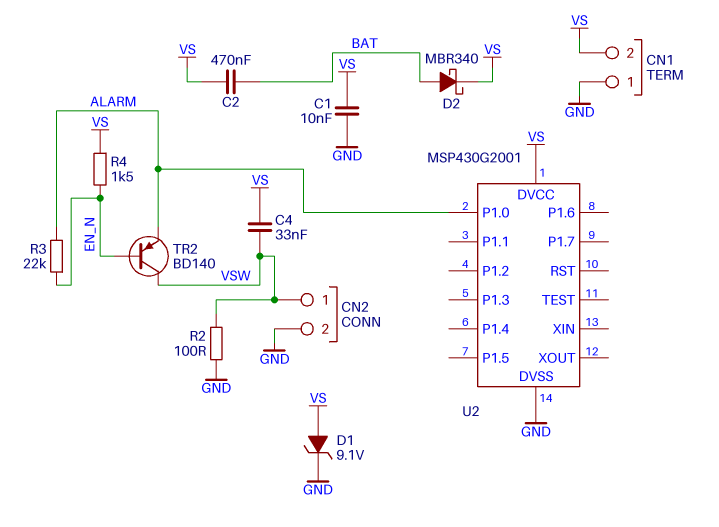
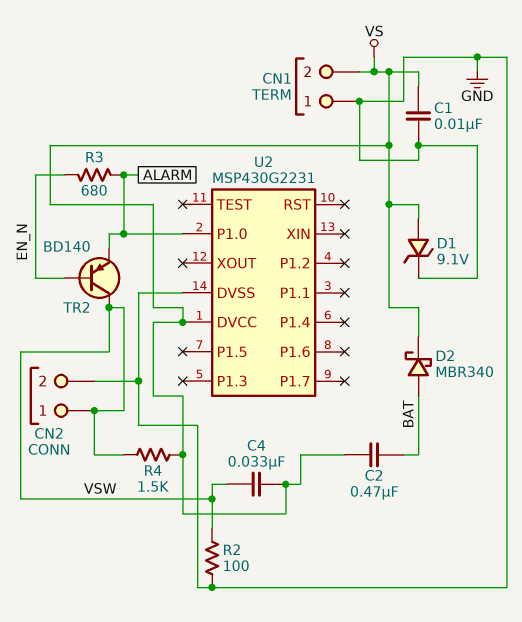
R3: 22k (ALARM, EN_N) -> 680 (ALARM, EN_N)
R4: 1.5k (EN_N, VS) -> 1.5k (VS, VSW)
U2: MSP430G2001 -> MSP430G2231

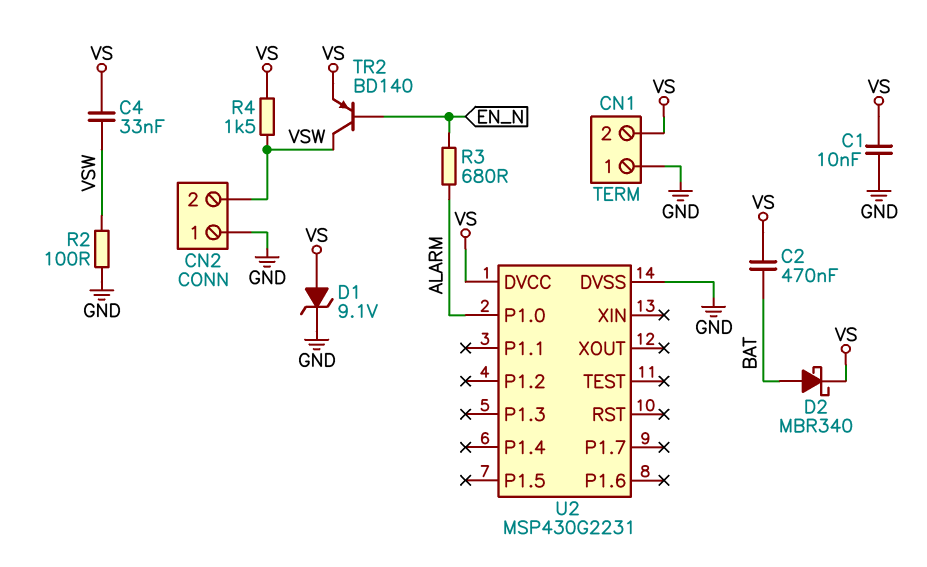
CN2 pin 1: VSW -> GND
CN2 pin 2: GND -> VSW
TR2: PNP BD140 (B EN_N, C VSW, E ALARM) -> PNP BD140 (B EN_N, C VSW, E VS)

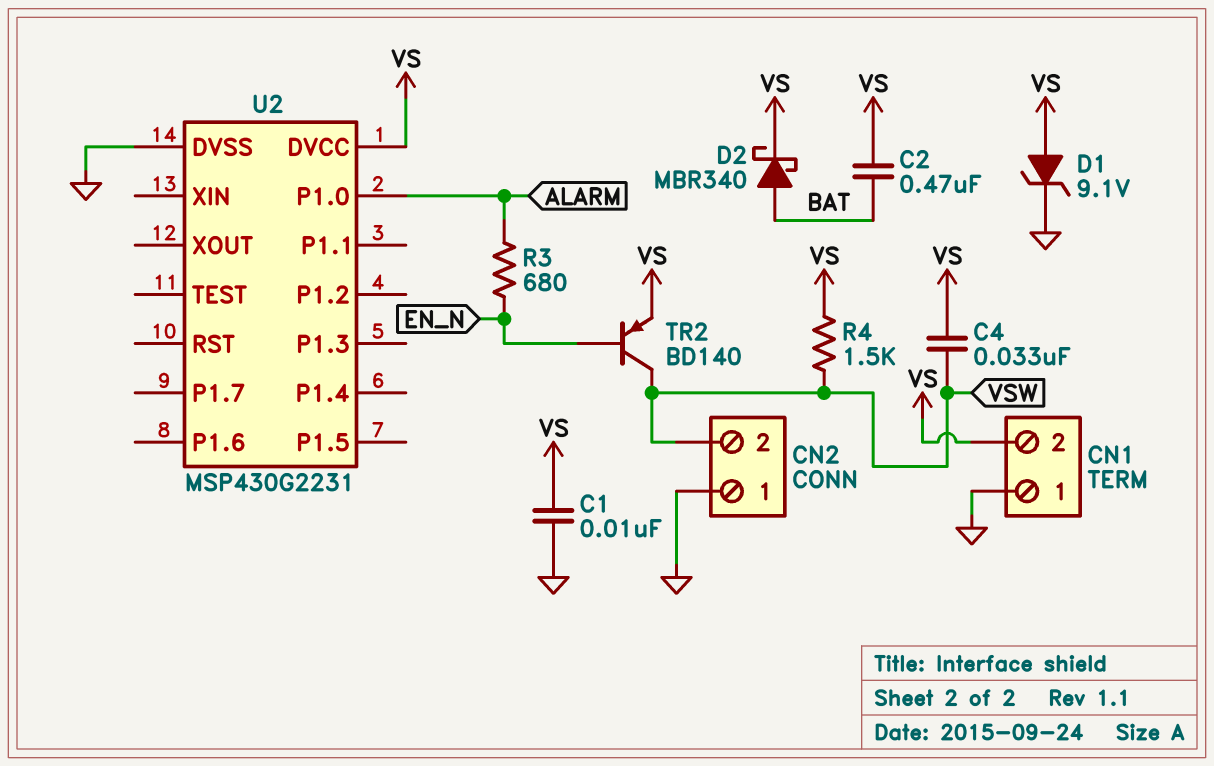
R2: 100 (GND, VSW) -> none

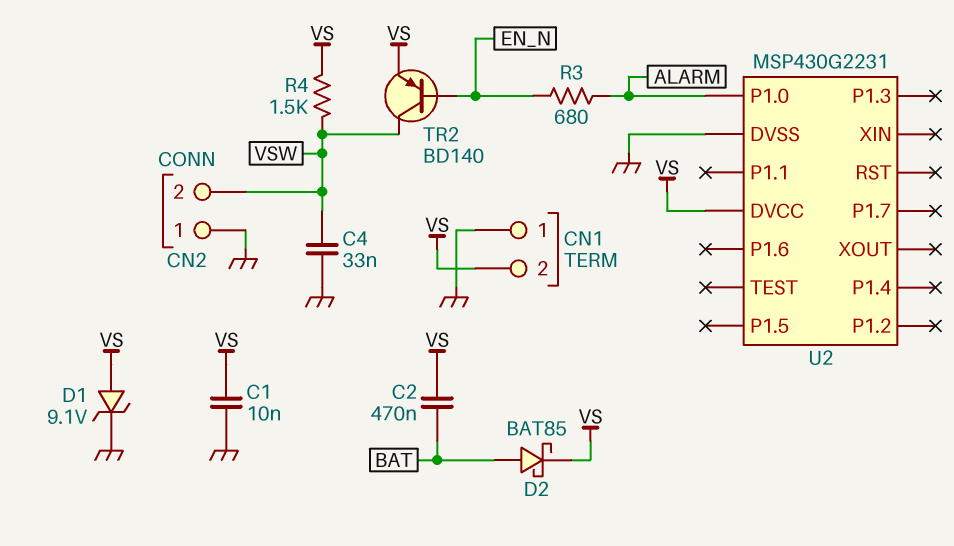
C4: 33nF (VS, VSW) -> 33nF (GND, VSW)
D2: schottky MBR340 (A BAT, K VS) -> schottky BAT85 (A BAT, K VS)

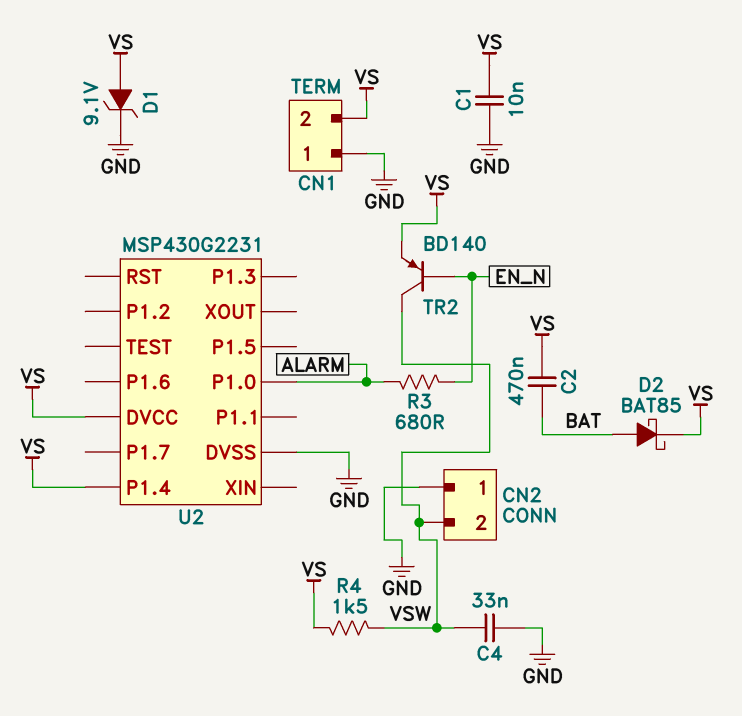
U2 pin P1.4: none -> VS

